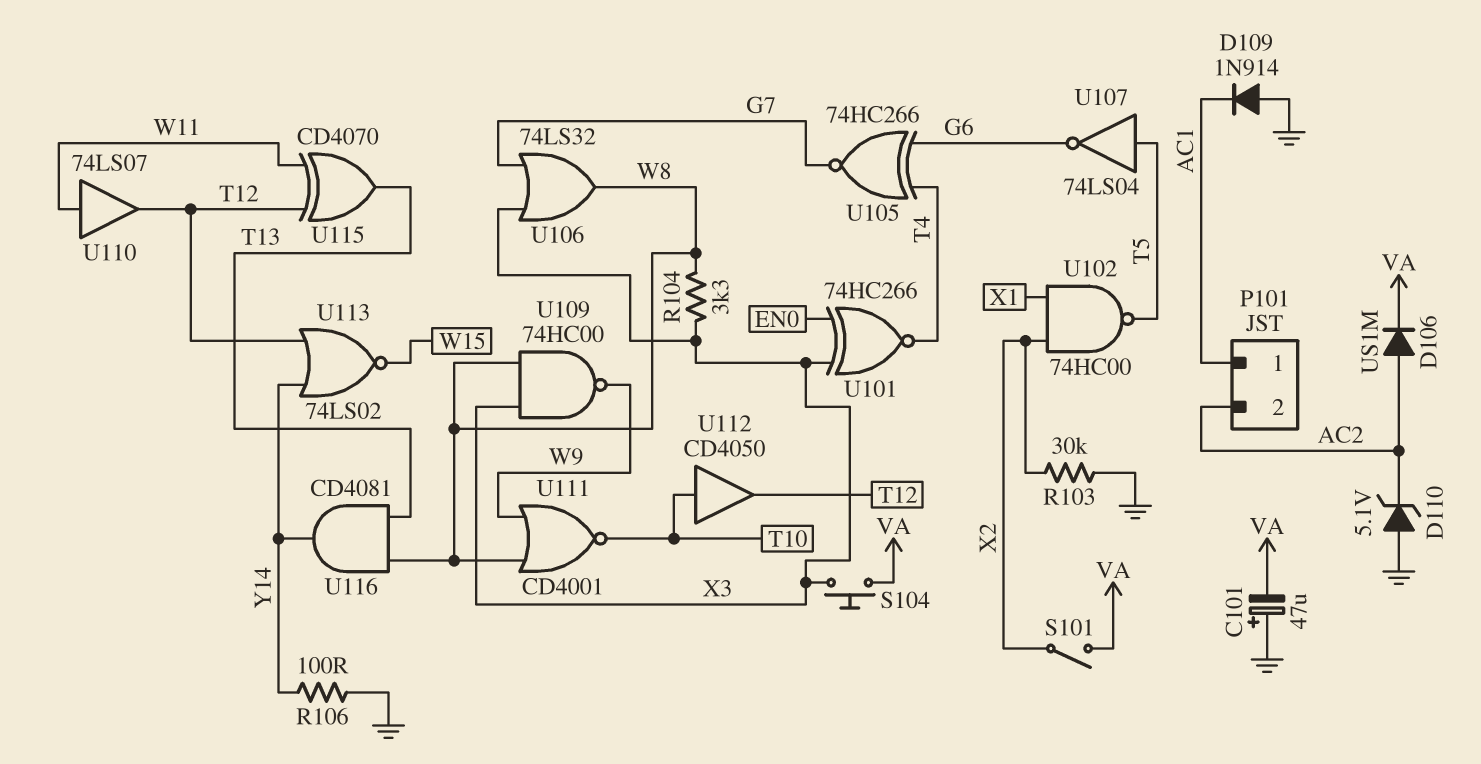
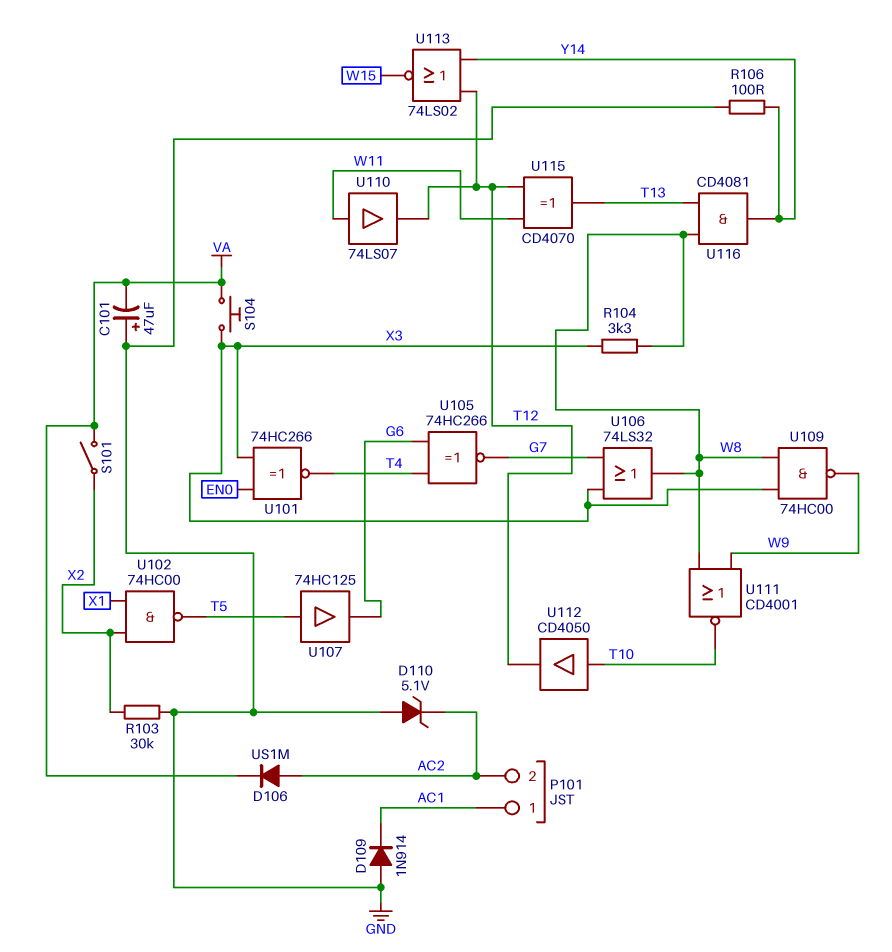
U107: NOT 74LS04 (in T5, out G6) -> buffer 74HC125 (in T5, out G6)

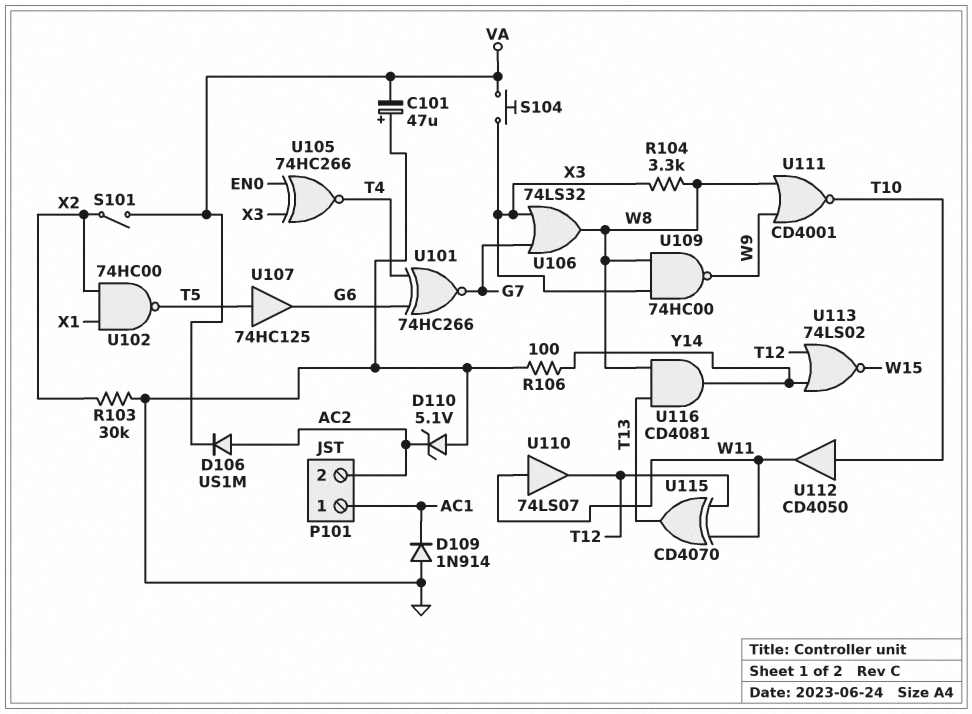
U101: XNOR 74HC266 (in EN0, in X3, out T4) -> XNOR 74HC266 (in G6, in T4, out G7)
U105: XNOR 74HC266 (in G6, in T4, out G7) -> XNOR 74HC266 (in EN0, in X3, out T4)
U112: buffer CD4050 (in T10, out T12) -> buffer CD4050 (in T10, out W11)

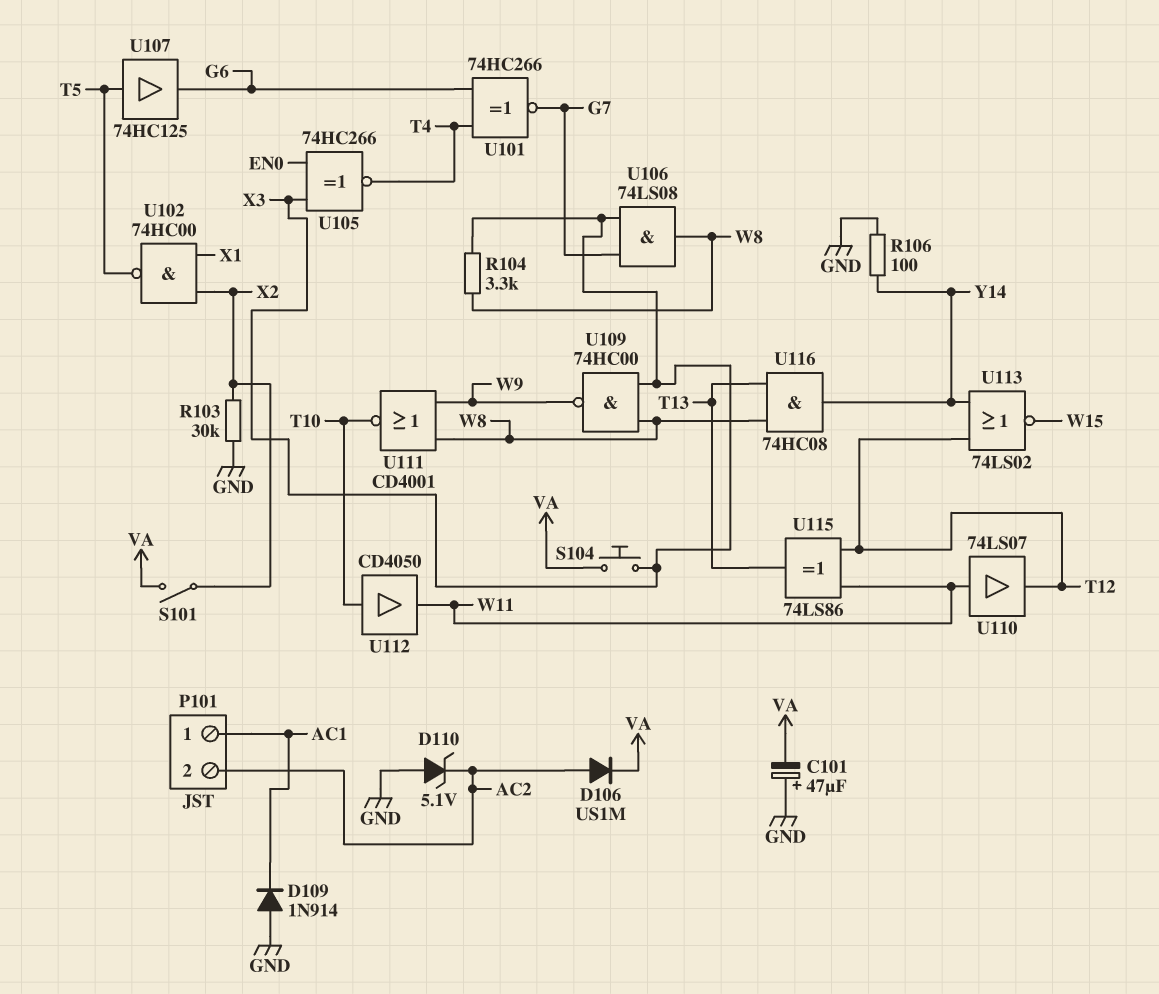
U106: OR 74LS32 (in G7, in X3, out W8) -> AND 74LS08 (in G7, in X3, out W8)
U115: XOR CD4070 (in T12, in W11, out T13) -> XOR 74LS86 (in T12, in W11, out T13)
U116: AND CD4081 (in T13, in W8, out Y14) -> AND 74HC08 (in T13, in W8, out Y14)

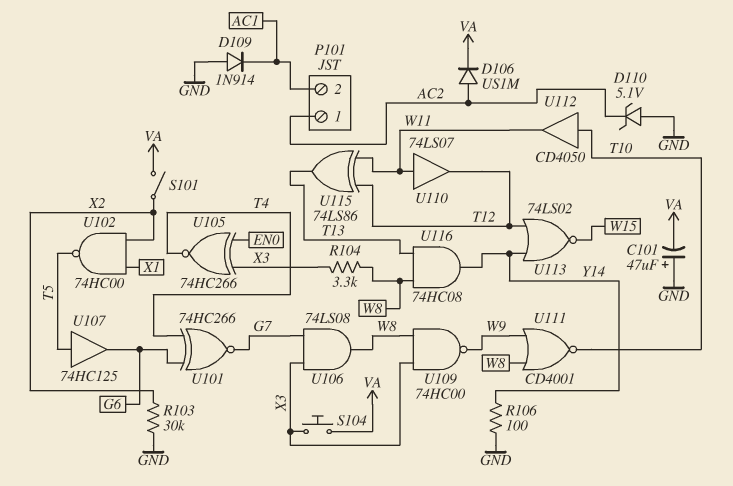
P101 pin 1: AC1 -> AC2
P101 pin 2: AC2 -> AC1

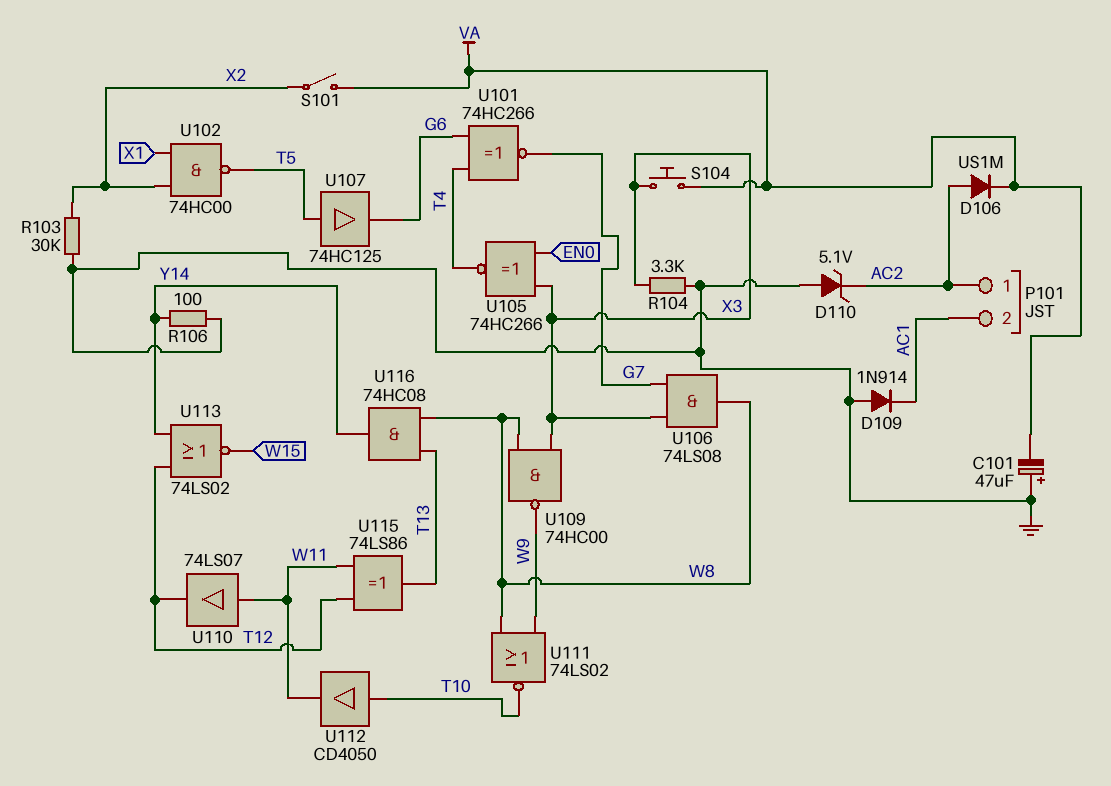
R104: 3.3k (W8, X3) -> 3.3k (GND, X3)
U111: NOR CD4001 (in W8, in W9, out T10) -> NOR 74LS02 (in W8, in W9, out T10)

